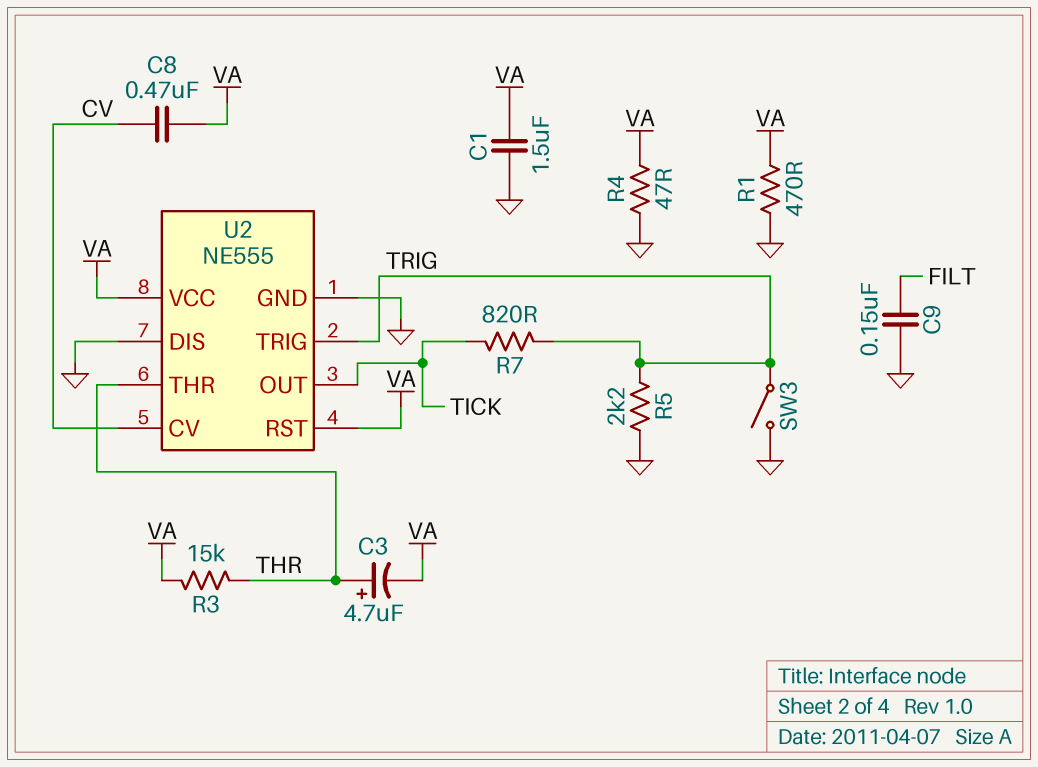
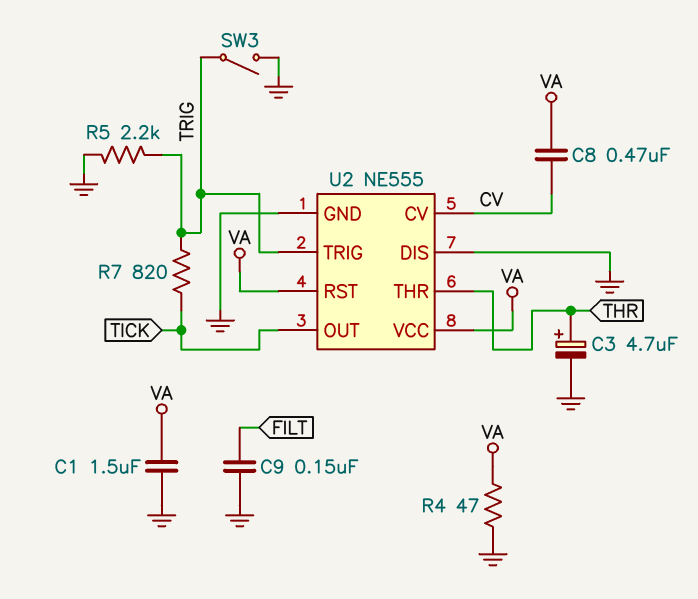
C3: 4.7uF (plus THR, minus VA) -> 4.7uF (plus THR, minus GND)
R1: 470 (GND, VA) -> none
R3: 15k (THR, VA) -> none

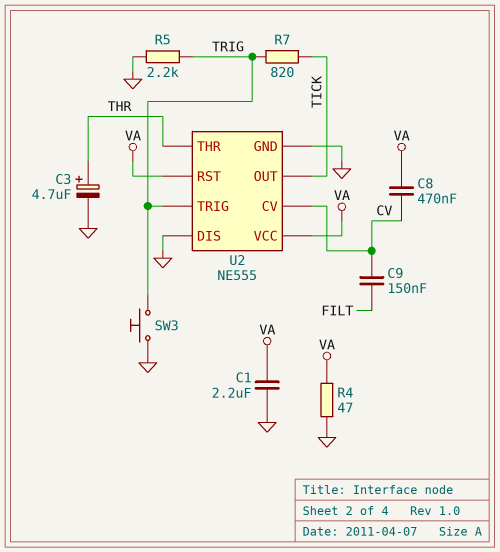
C1: 1.5uF (GND, VA) -> 2.2uF (GND, VA)
C9: 150nF (FILT, GND) -> 150nF (CV, FILT)
SW3: switch (GND, TRIG) -> button (GND, TRIG)

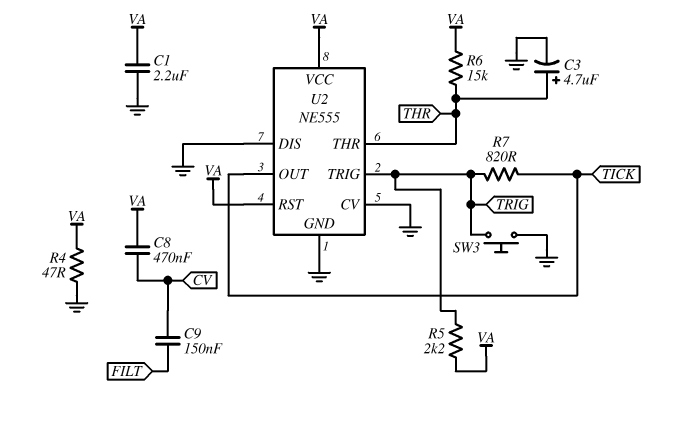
R5: 2.2k (GND, TRIG) -> 2.2k (TRIG, VA)
R6: none -> 15k (THR, VA)
U2 pin CV: CV -> GND

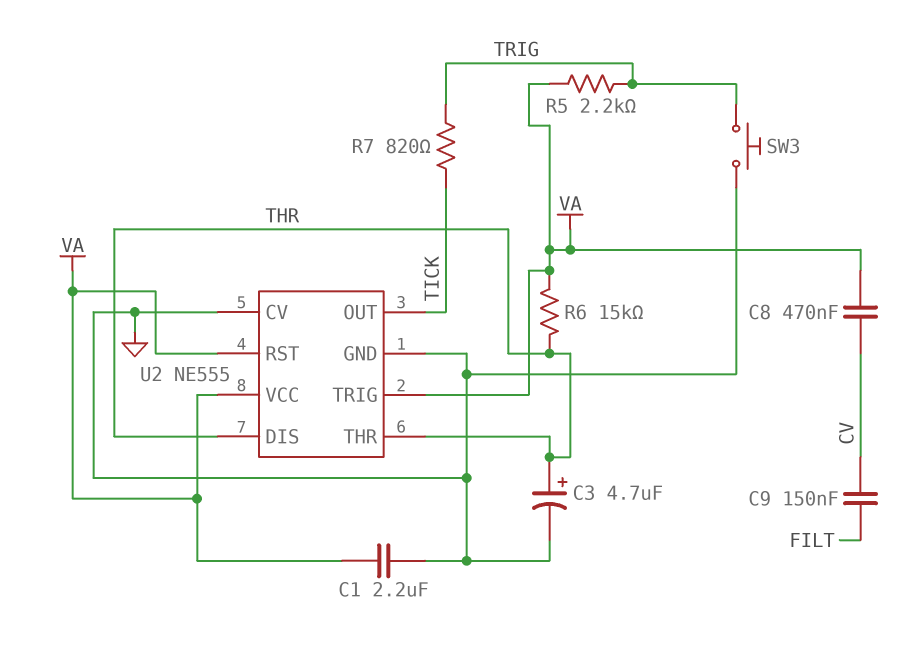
R4: 47 (GND, VA) -> none
U2 pin DIS: GND -> THR
U2 pin TRIG: TRIG -> VA

